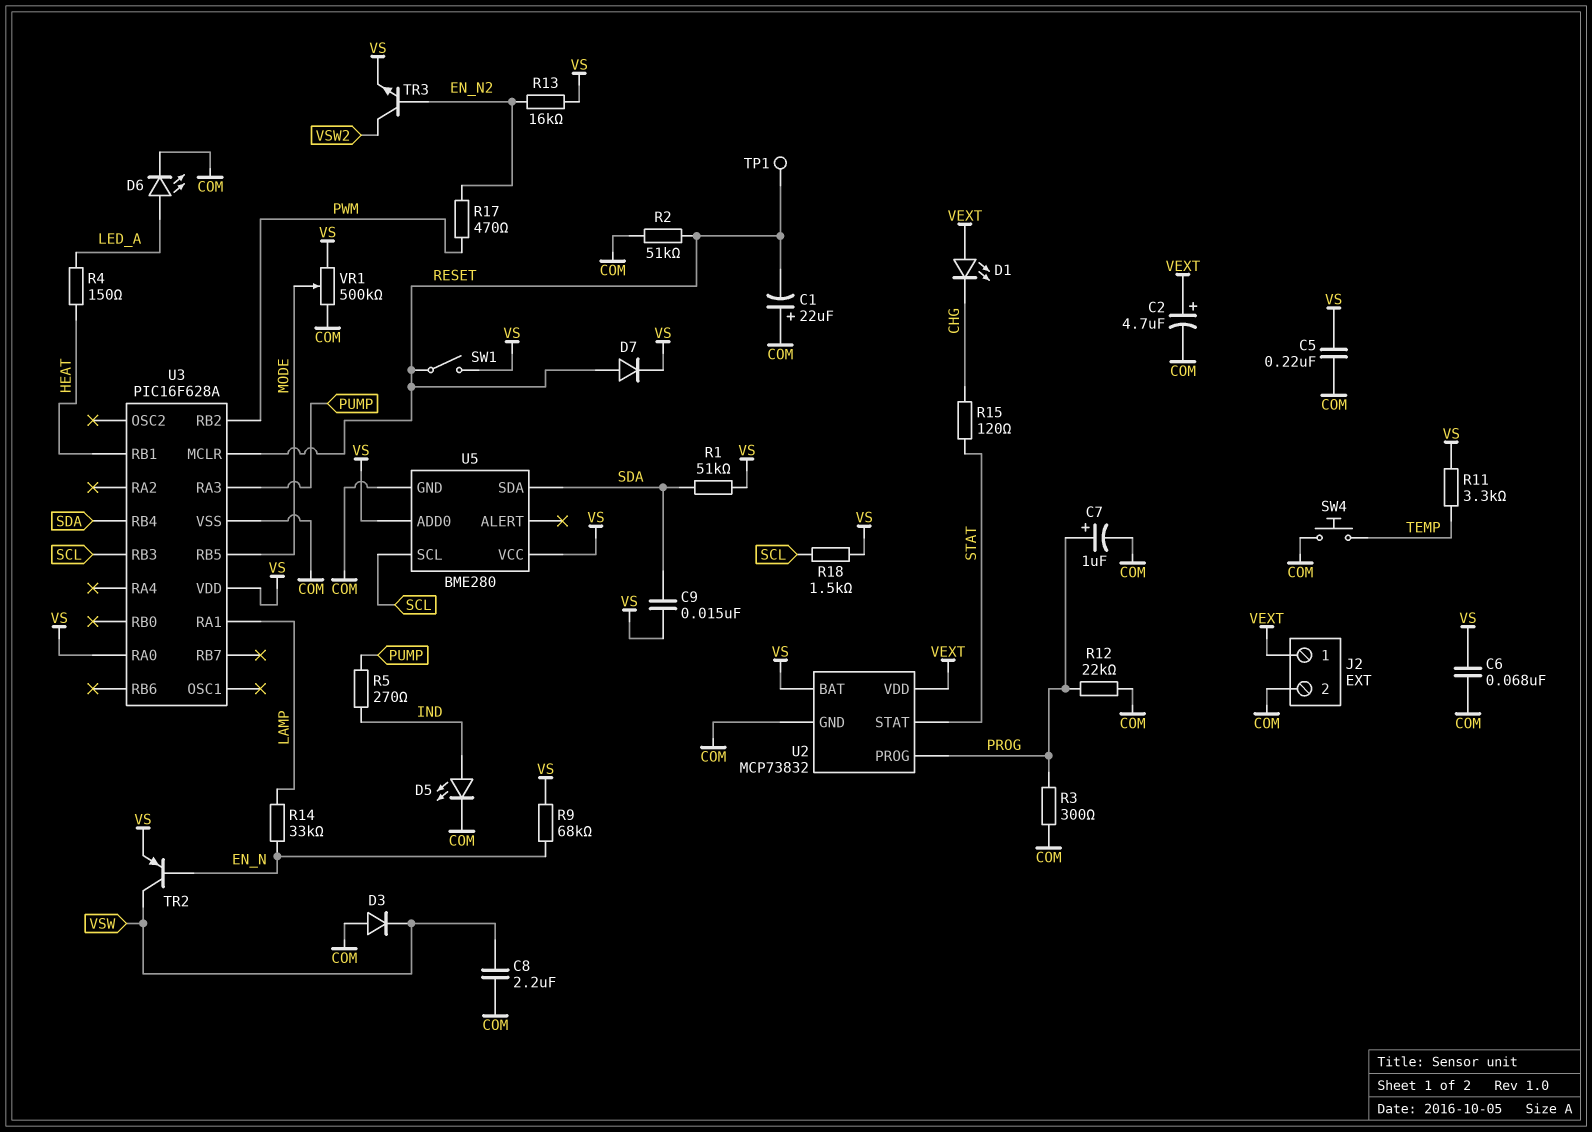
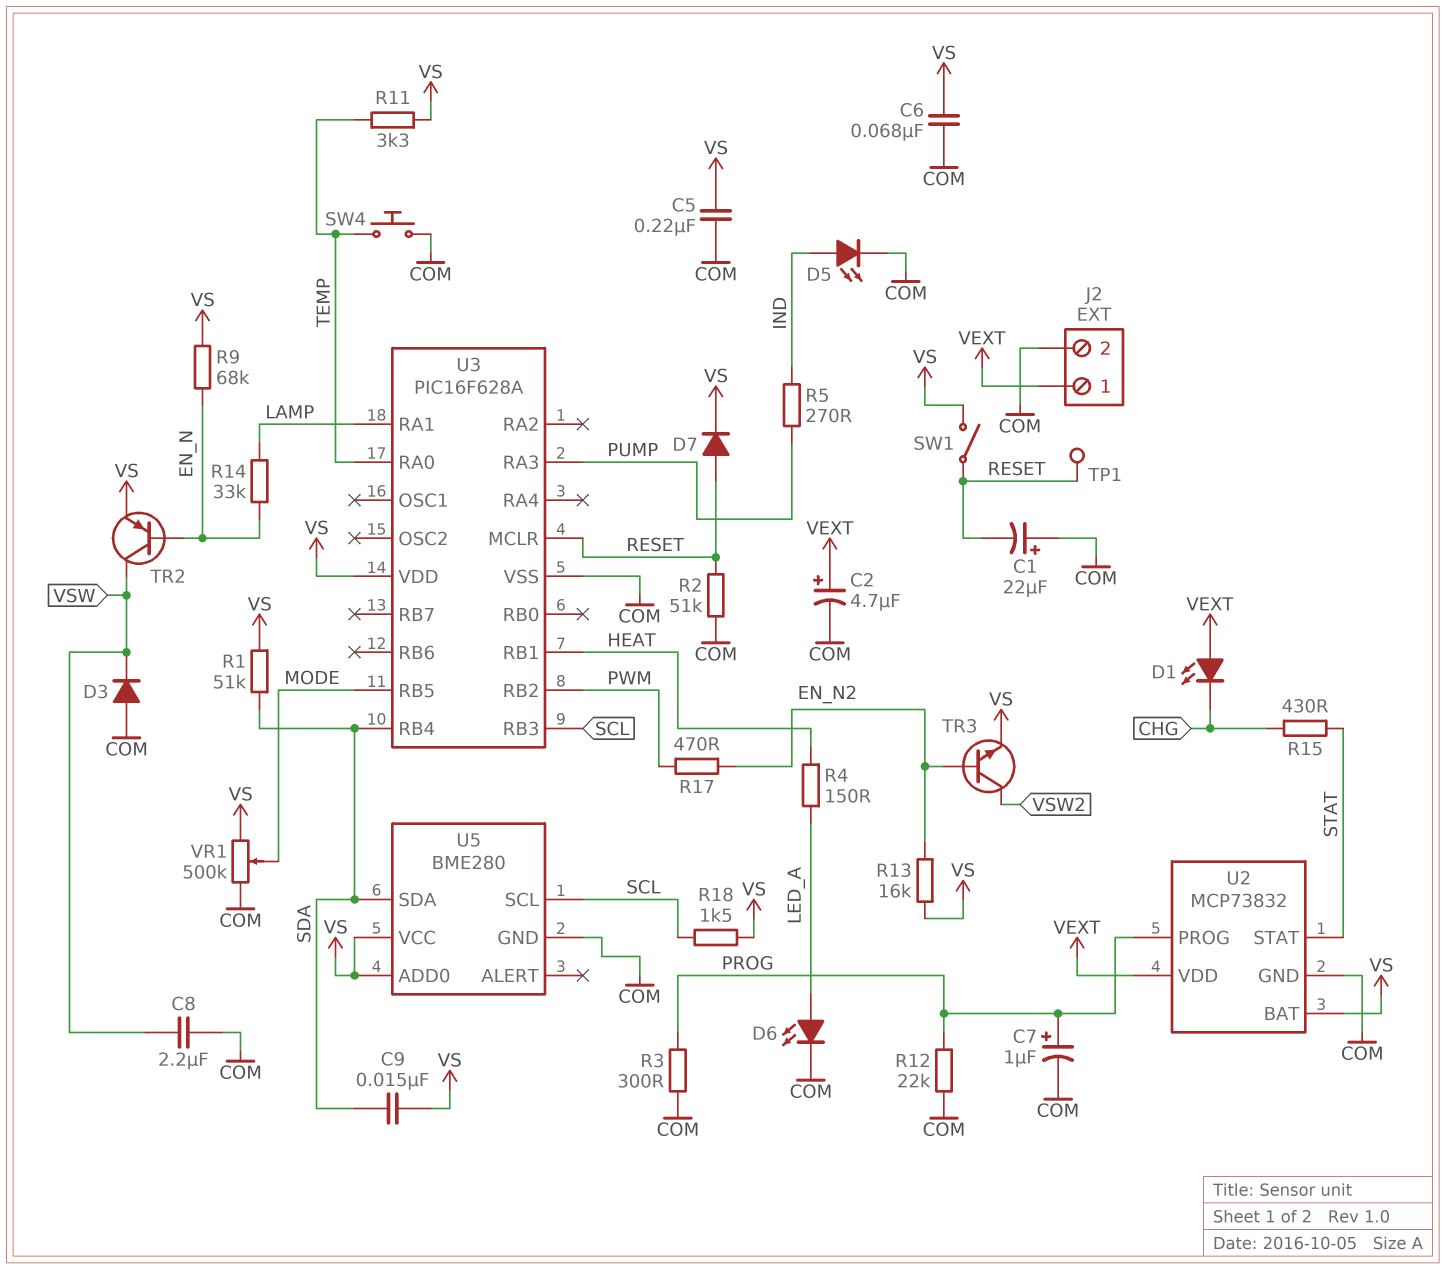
R15: 120 (CHG, STAT) -> 430 (CHG, STAT)
U3 pin RA0: VS -> TEMP

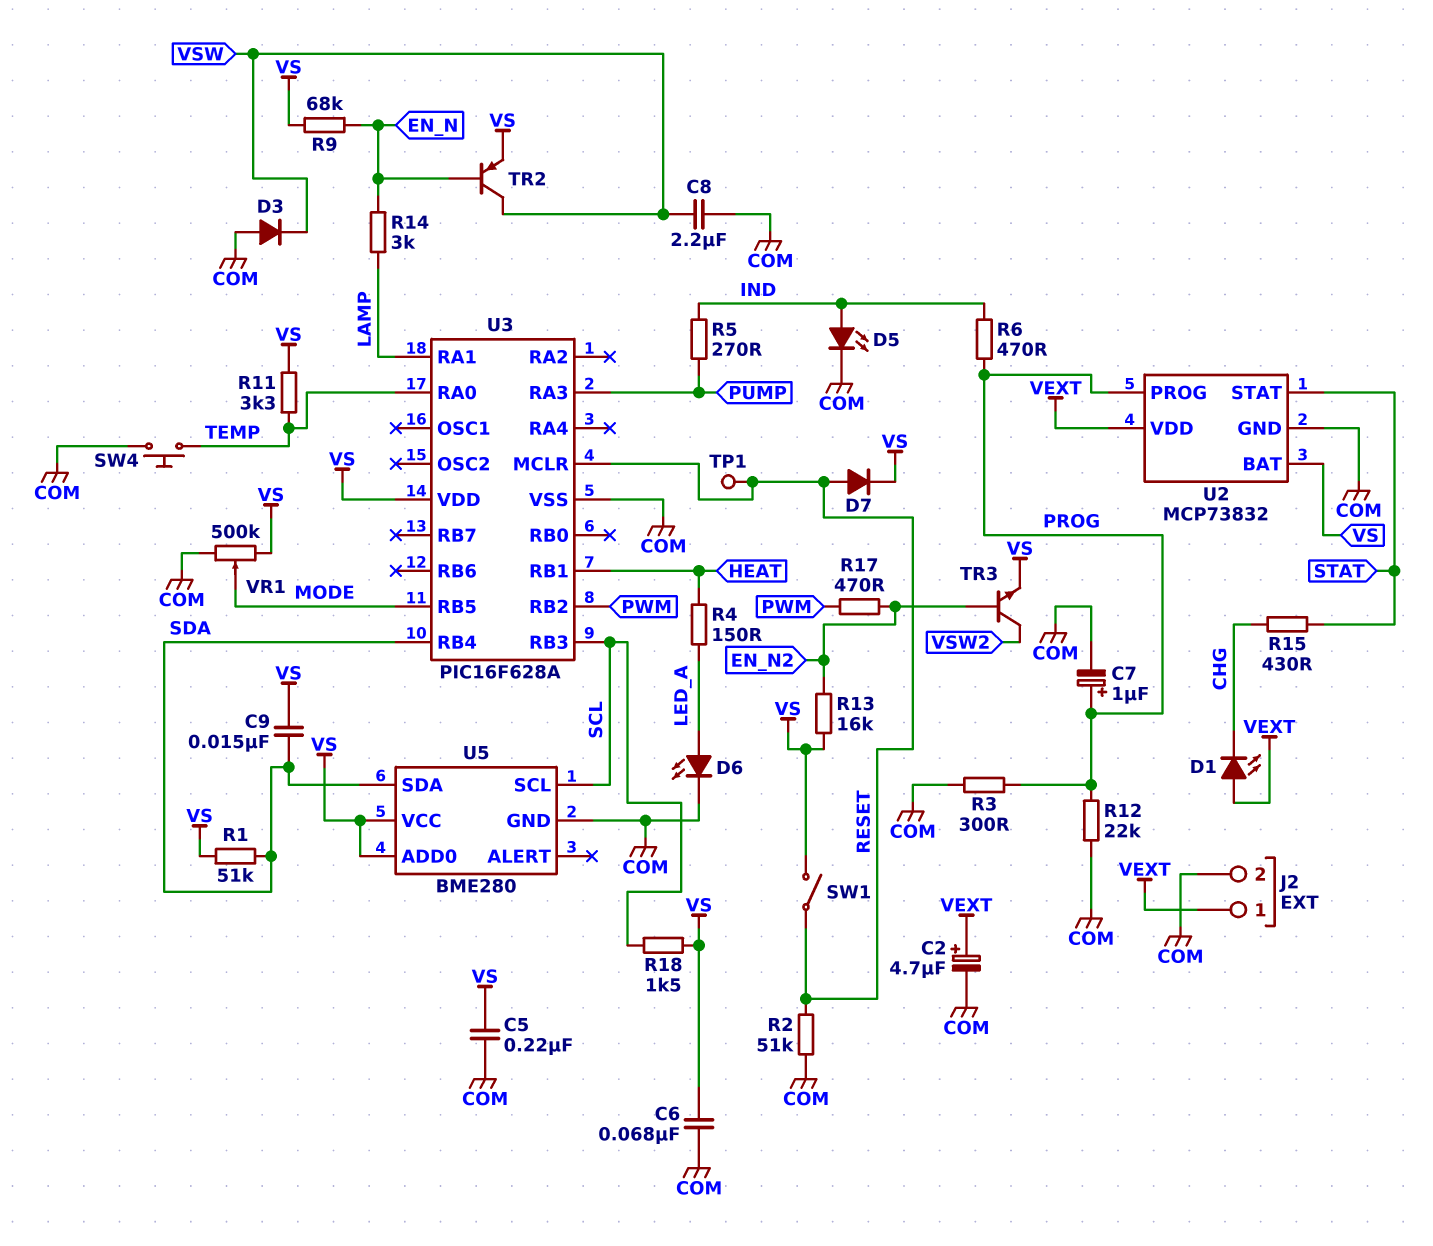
C1: 22uF (plus COM, minus RESET) -> none
R6: none -> 470 (IND, PROG)
R14: 33k (EN_N, LAMP) -> 3k (EN_N, LAMP)

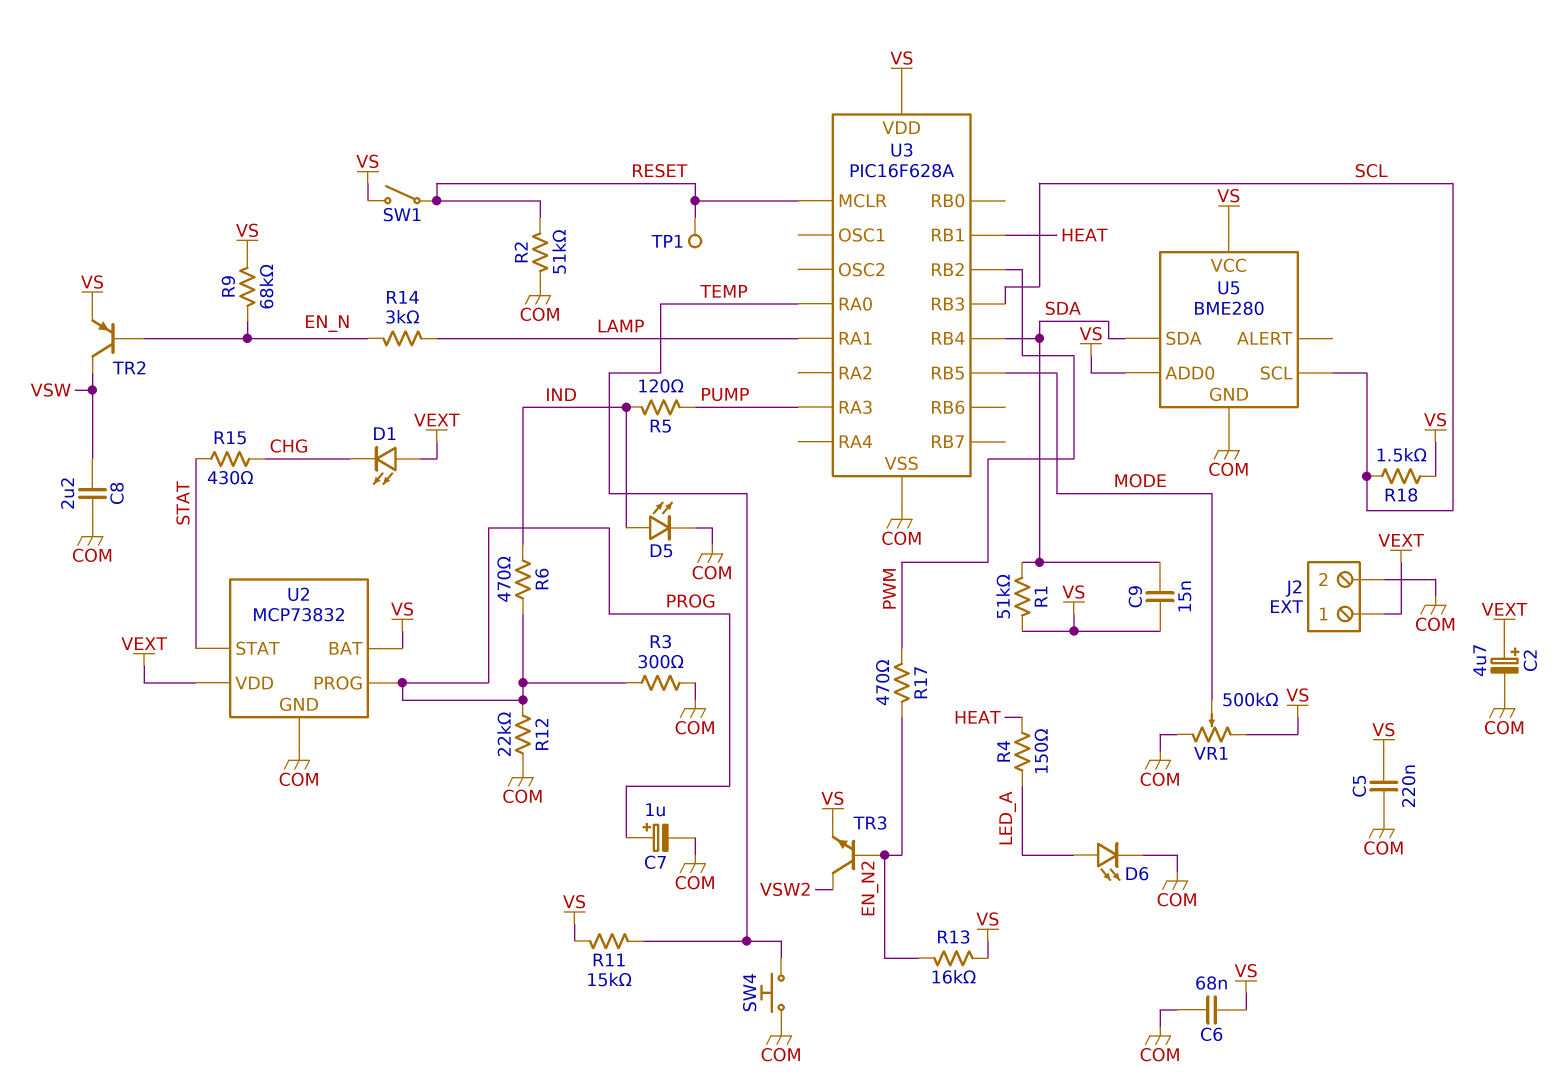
D3: diode (A COM, K VSW) -> none
D7: diode (A RESET, K VS) -> none
R5: 270 (IND, PUMP) -> 120 (IND, PUMP)
R11: 3.3k (TEMP, VS) -> 15k (TEMP, VS)

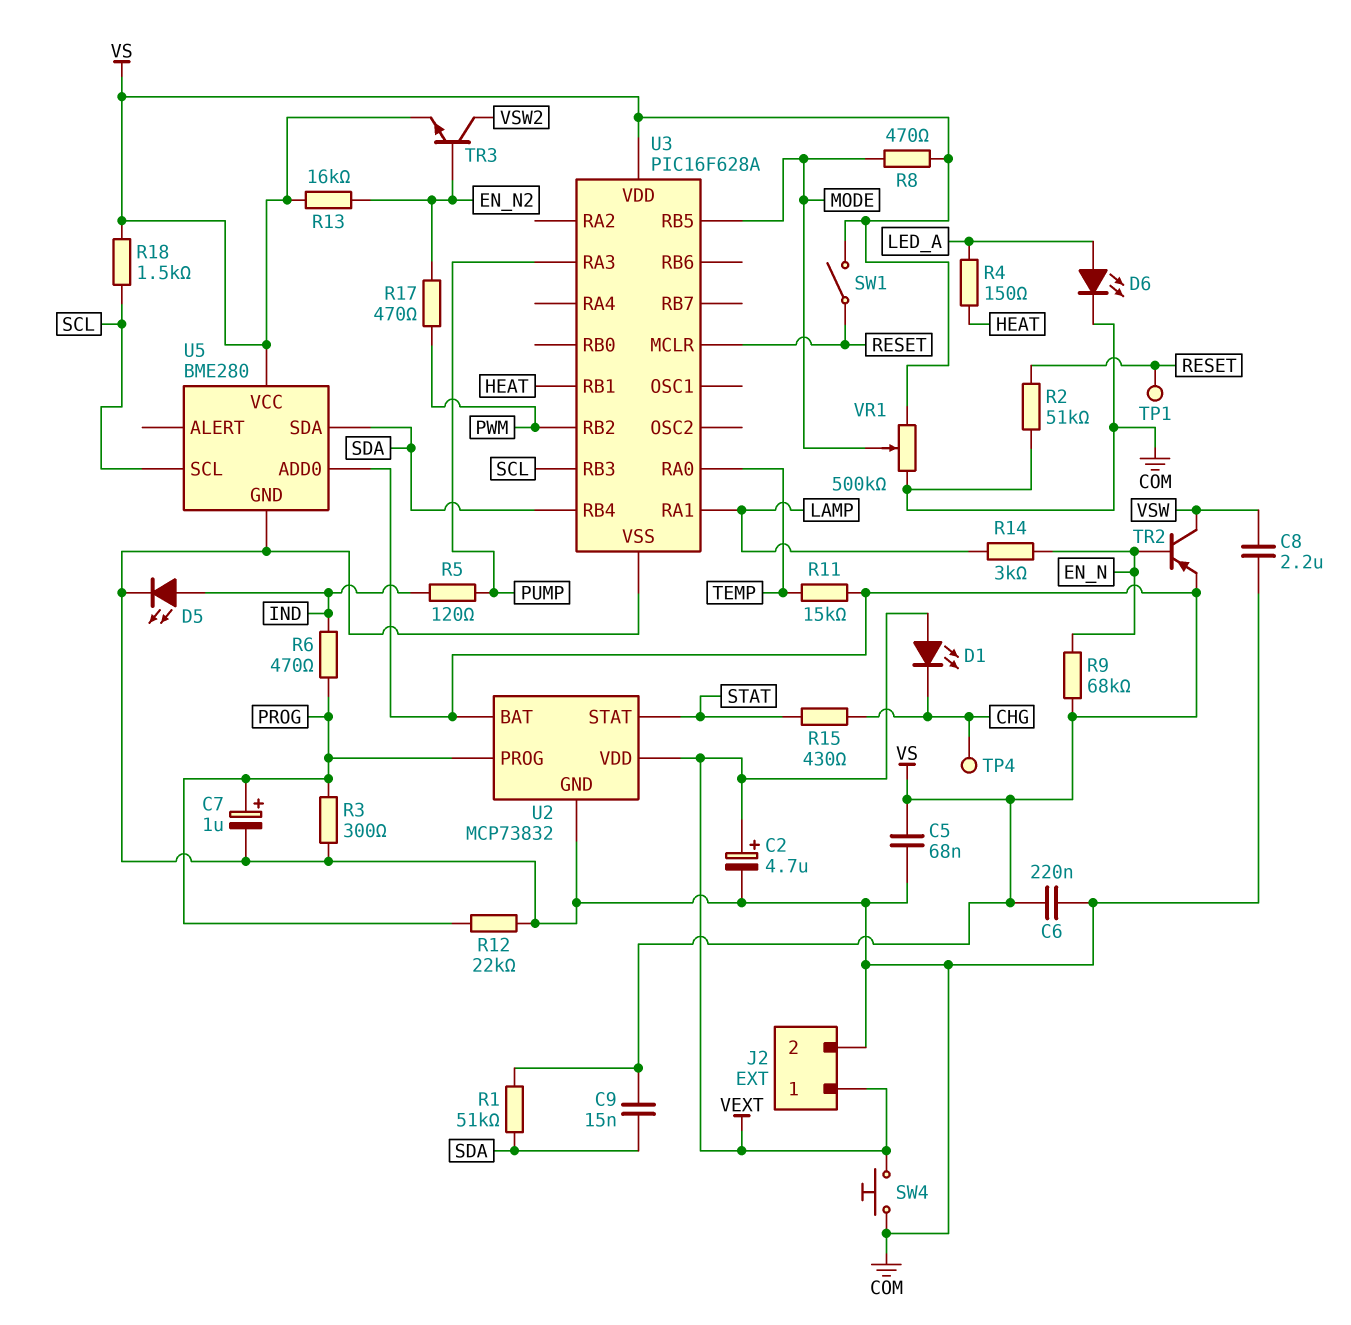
C5: 220nF (COM, VS) -> 68nF (COM, VS)
C6: 68nF (COM, VS) -> 220nF (COM, VS)
R8: none -> 470 (MODE, VS)
SW4: button (COM, TEMP) -> button (COM, VEXT)
TP4: none -> test point (CHG)

